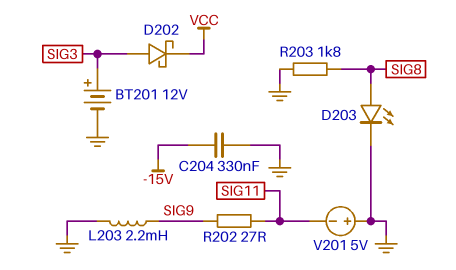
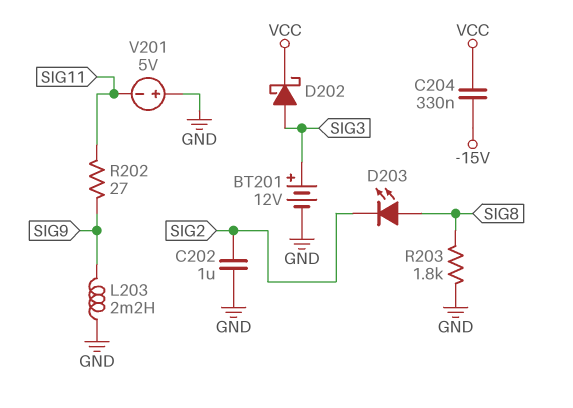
C202: none -> 1uF (GND, SIG2)
C204: 330nF (-15V, GND) -> 330nF (-15V, VCC)
D203: LED (A SIG8, K GND) -> LED (A SIG8, K SIG2)

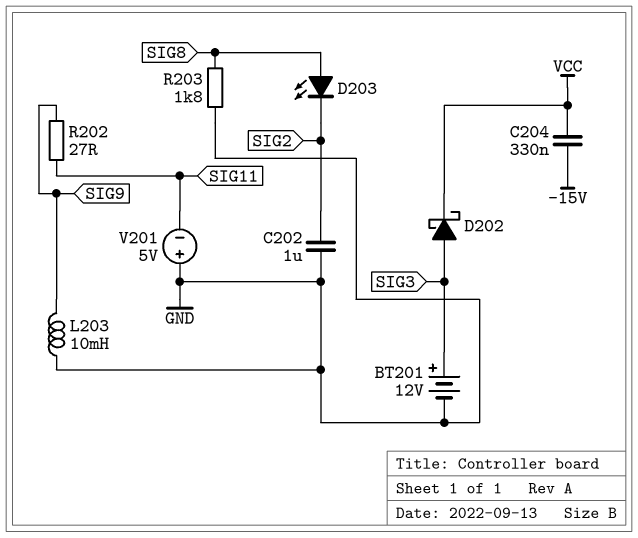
L203: 2.2mH (GND, SIG9) -> 10mH (GND, SIG9)

